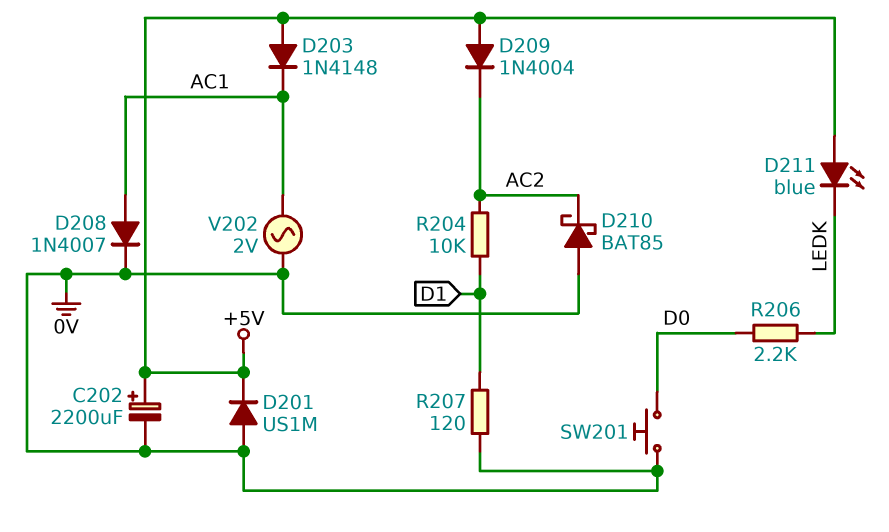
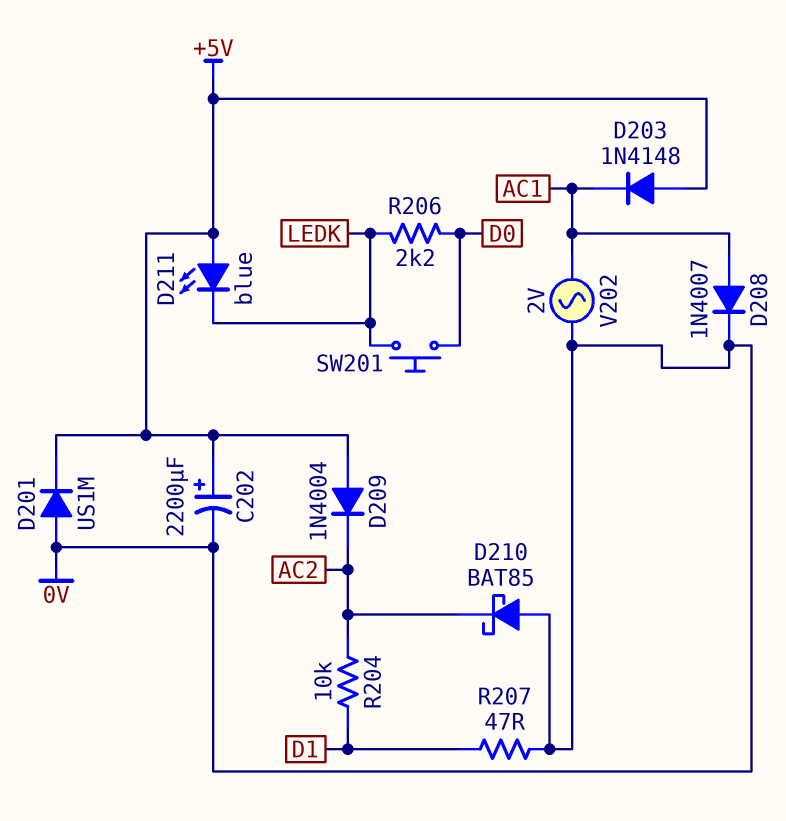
R207: 120 (0V, D1) -> 47 (0V, D1)
SW201: button (0V, D0) -> button (D0, LEDK)

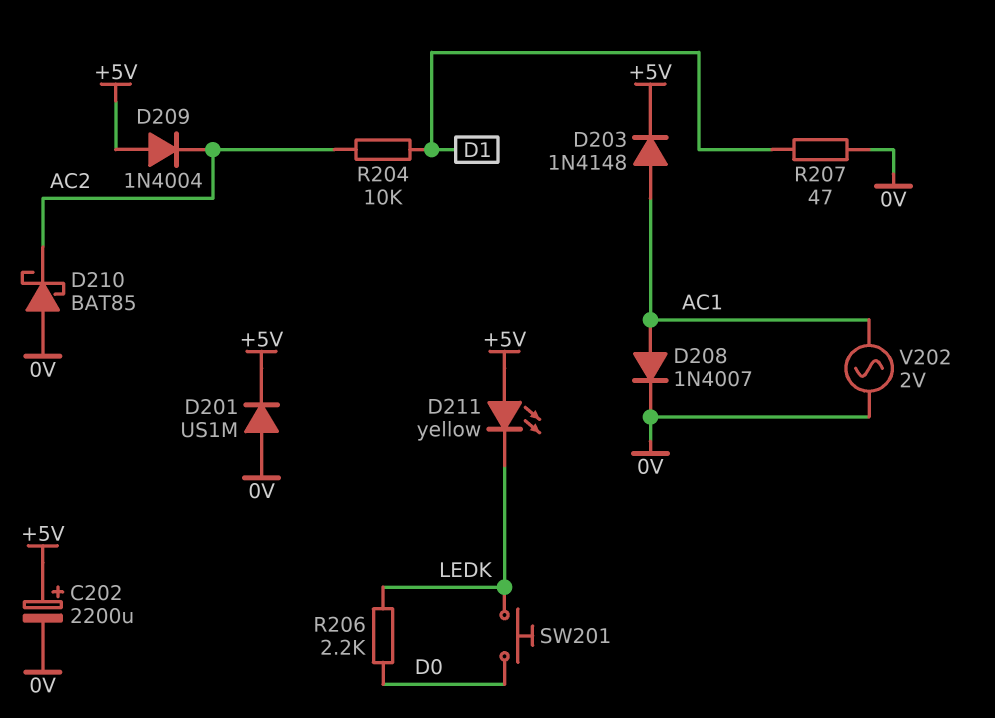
D203: diode 1N4148 (A +5V, K AC1) -> diode 1N4148 (A AC1, K +5V)
D211: LED blue (A +5V, K LEDK) -> LED yellow (A +5V, K LEDK)

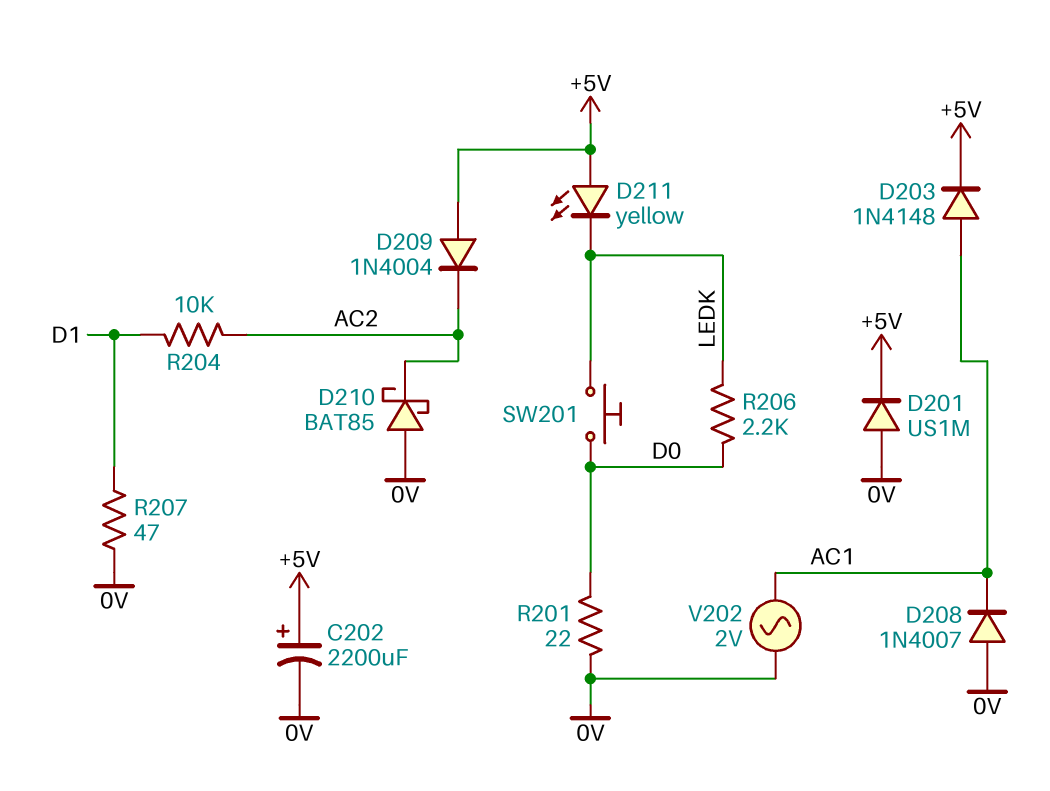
D208: diode 1N4007 (A AC1, K 0V) -> diode 1N4007 (A 0V, K AC1)
R201: none -> 22 (0V, D0)

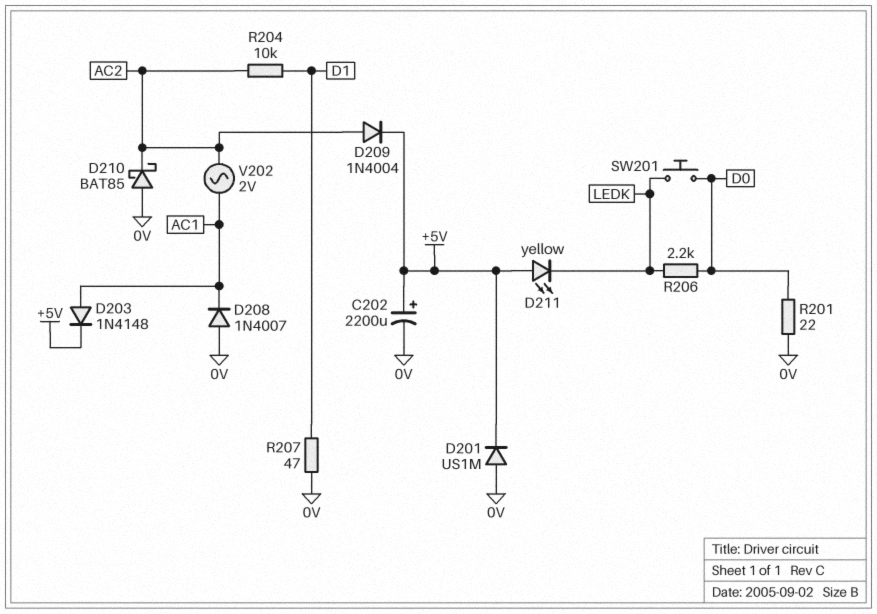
D209: diode 1N4004 (A +5V, K AC2) -> diode 1N4004 (A AC2, K +5V)
V202: AC 2V (0V, AC1) -> AC 2V (AC1, AC2)

